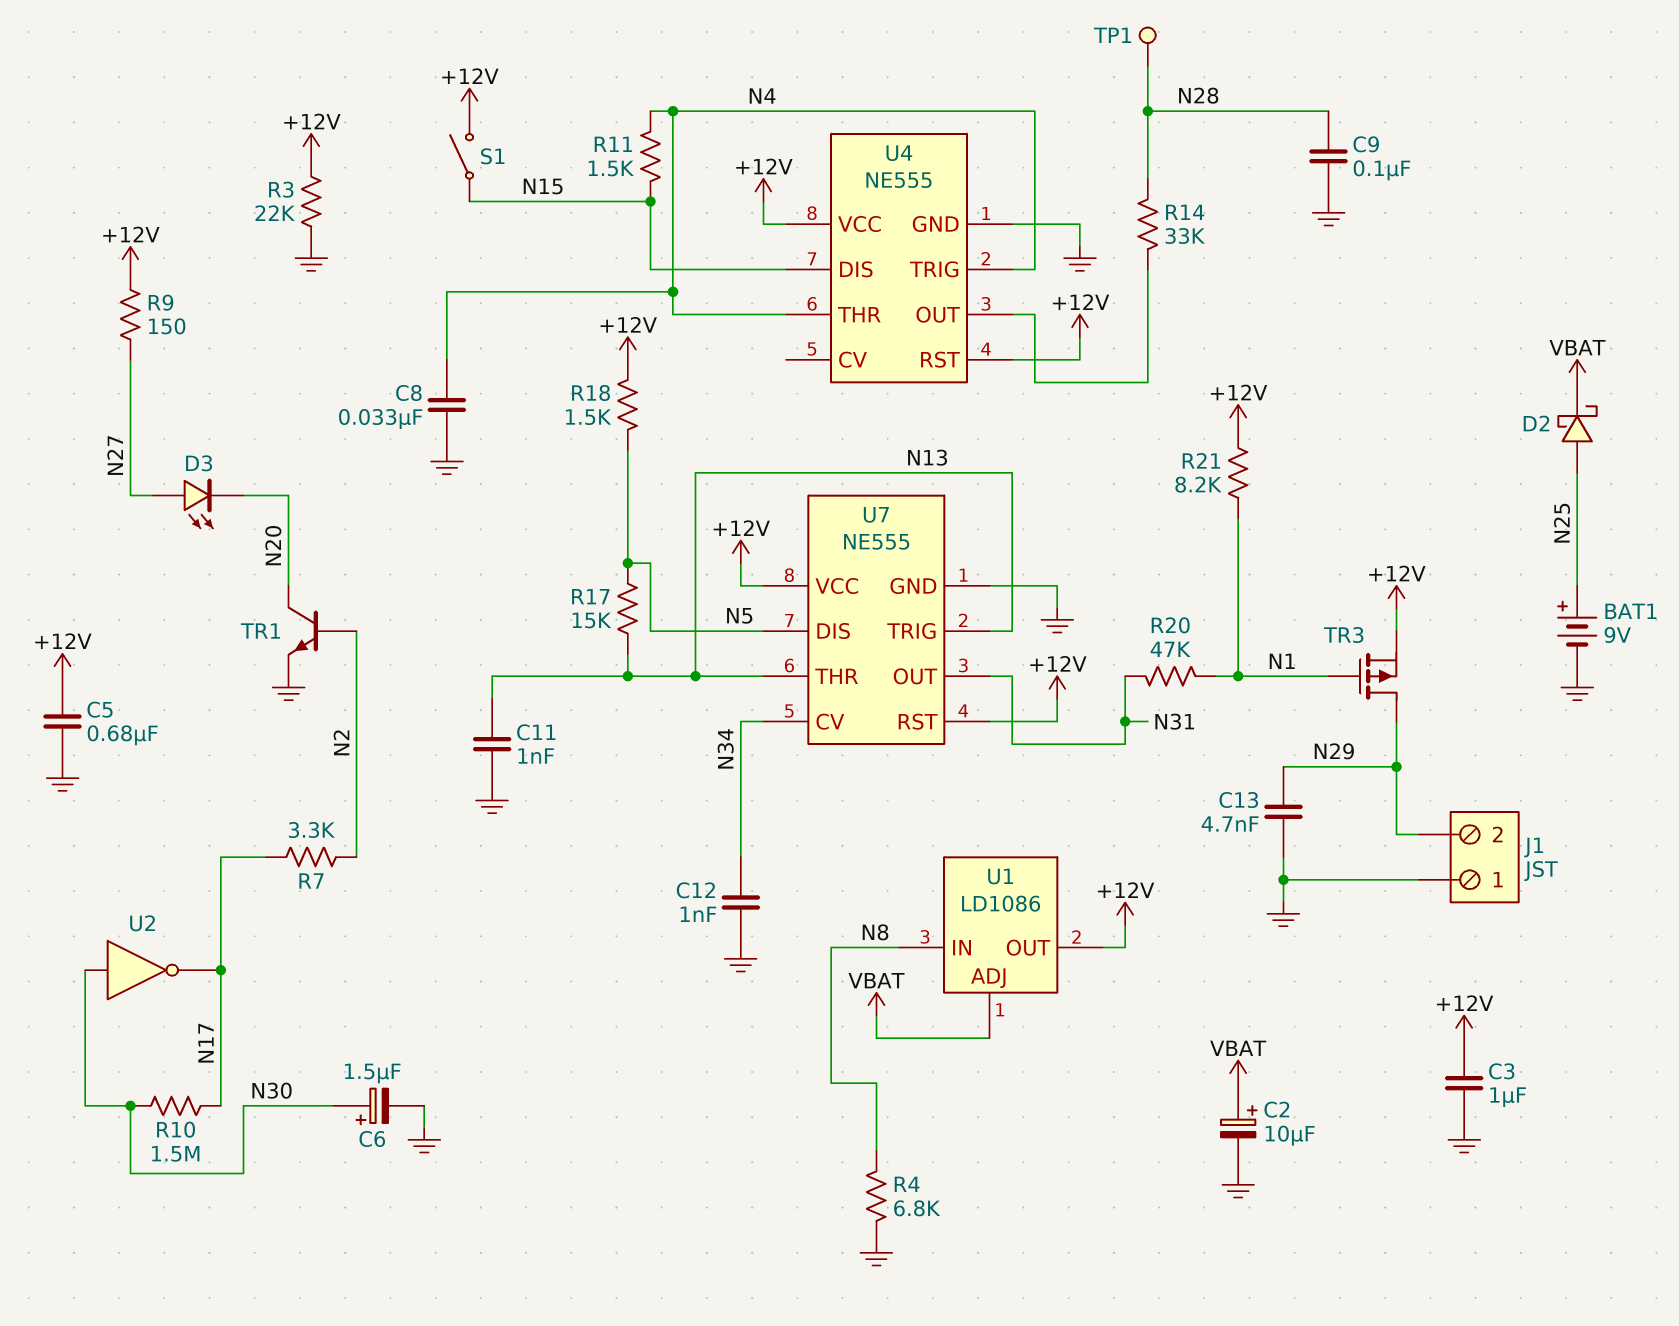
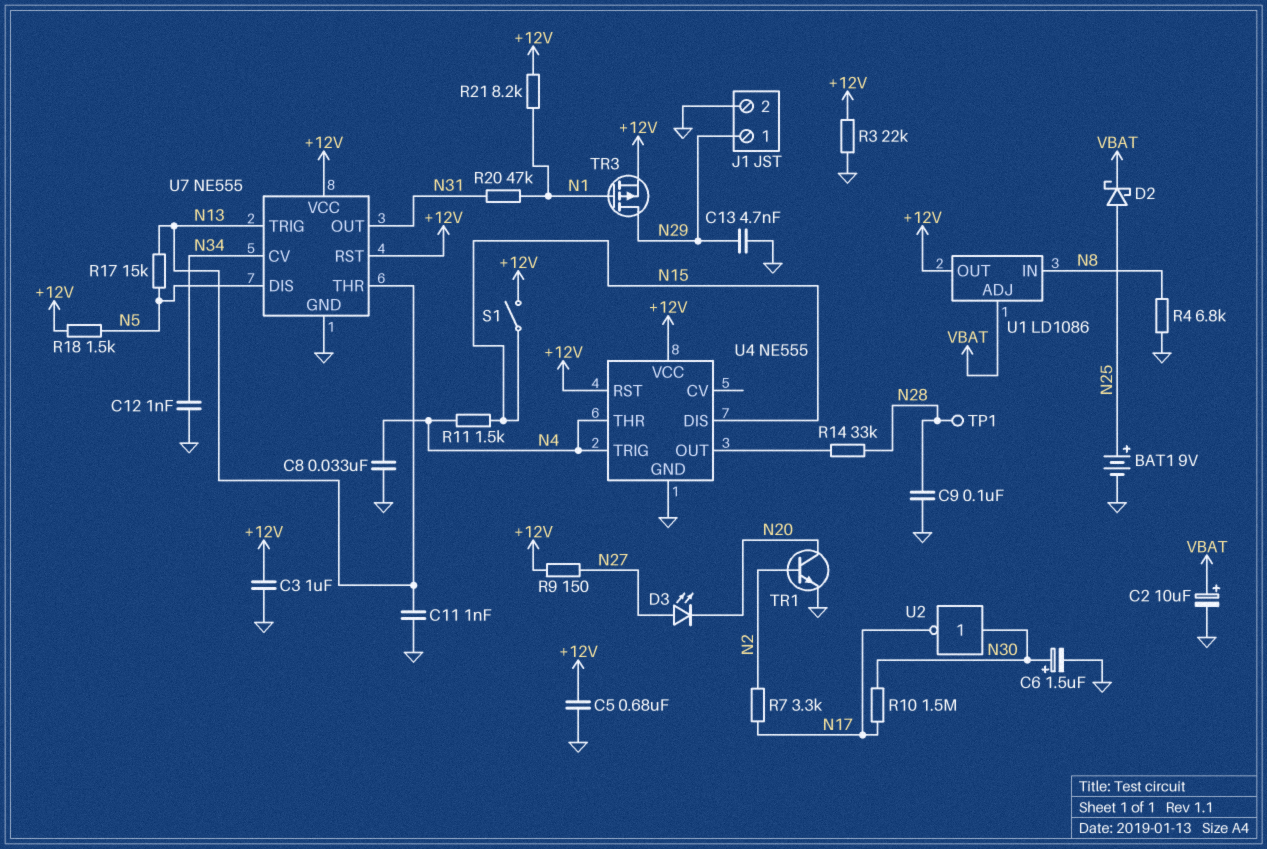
J1 pin 1: GND -> N29
J1 pin 2: N29 -> GND

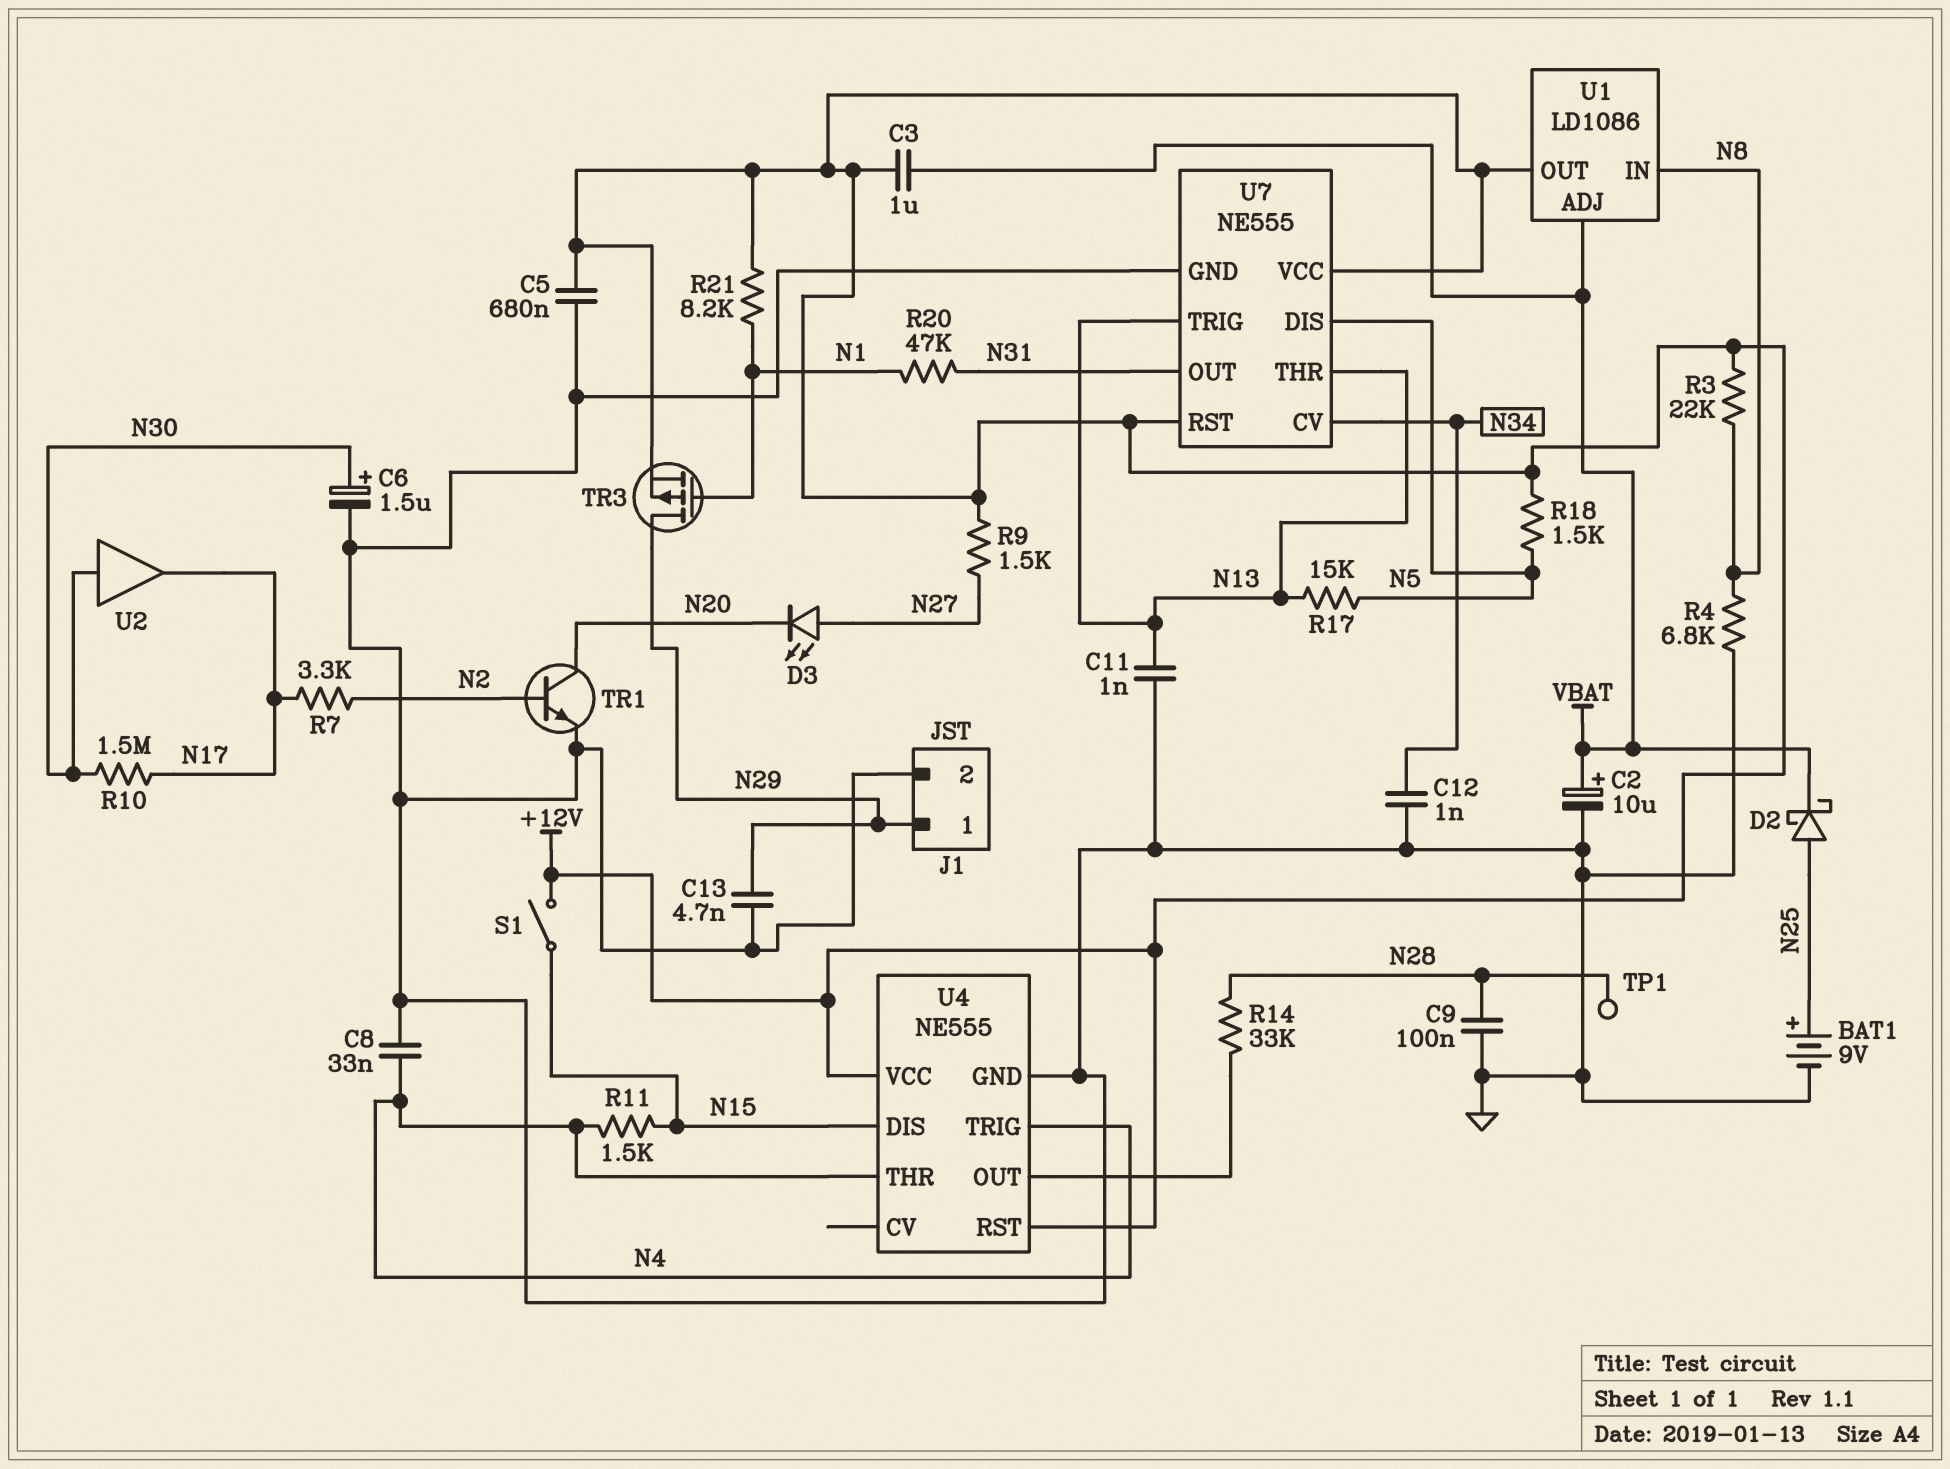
C3: 1uF (+12V, GND) -> 1uF (+12V, VBAT)
R3: 22k (+12V, GND) -> 22k (+12V, N8)
R9: 150 (+12V, N27) -> 1.5k (+12V, N27)
U2: NOT (in N30, out N17) -> buffer (in N30, out N17)

